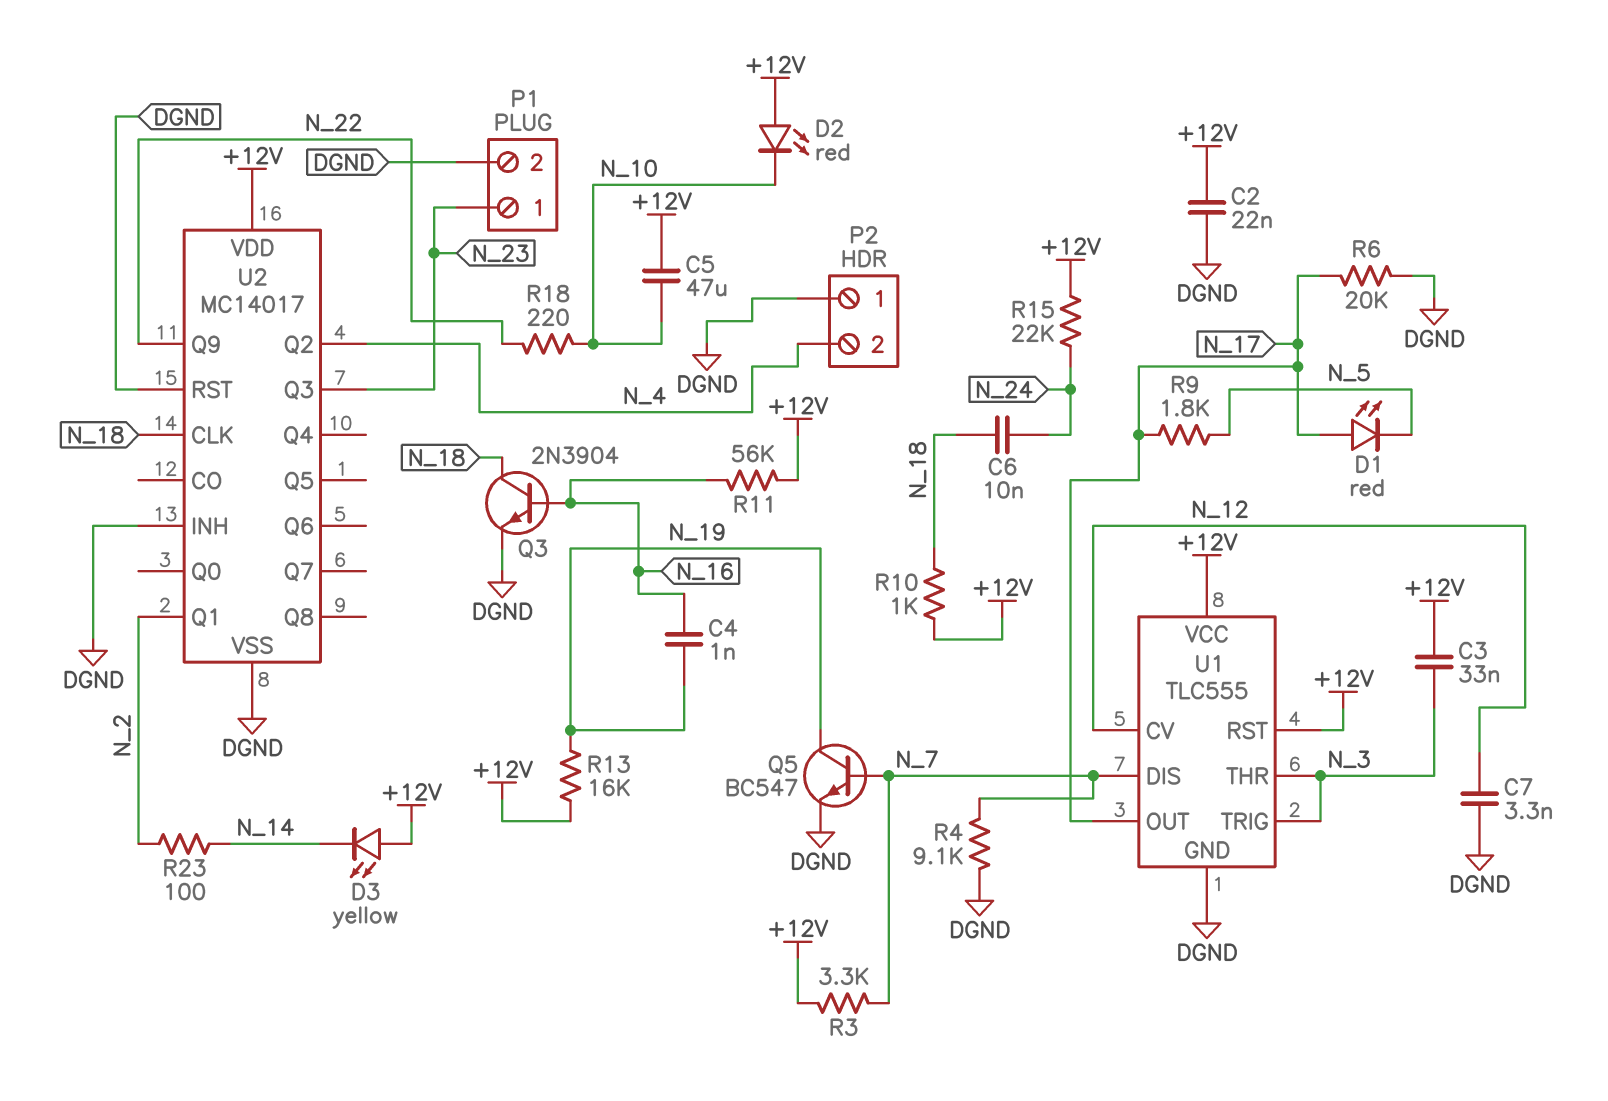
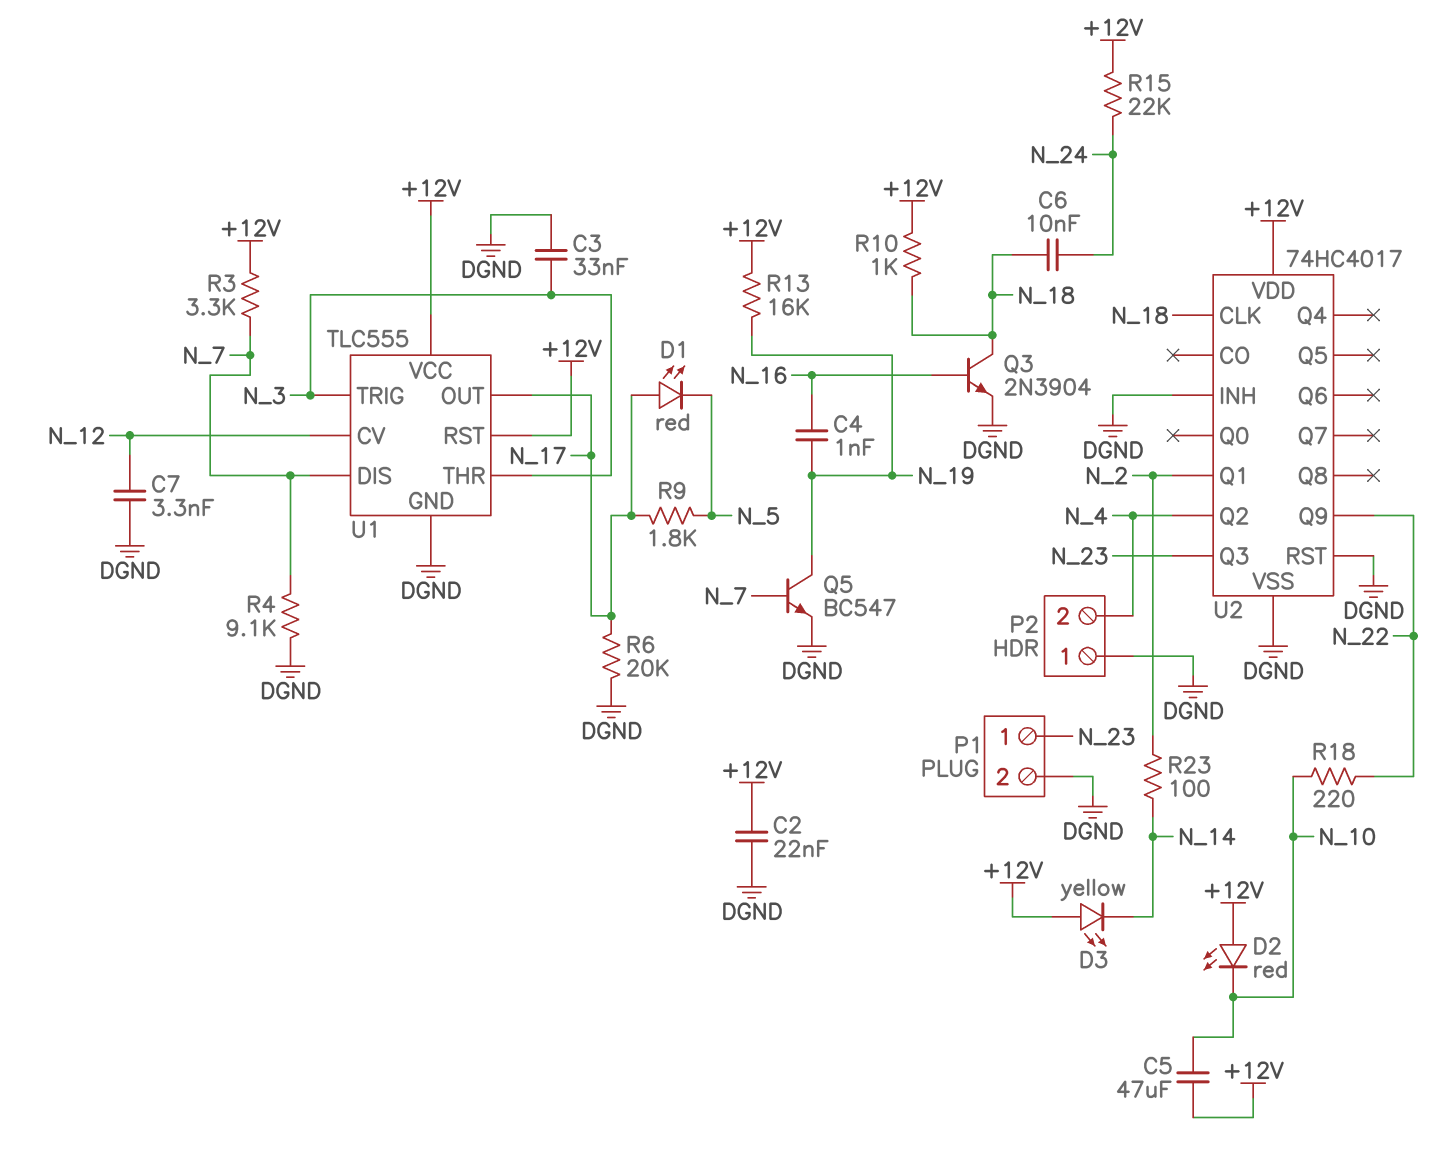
C3: 33nF (+12V, N_3) -> 33nF (DGND, N_3)
R11: 56k (+12V, N_16) -> none
U2: MC14017 -> 74HC4017

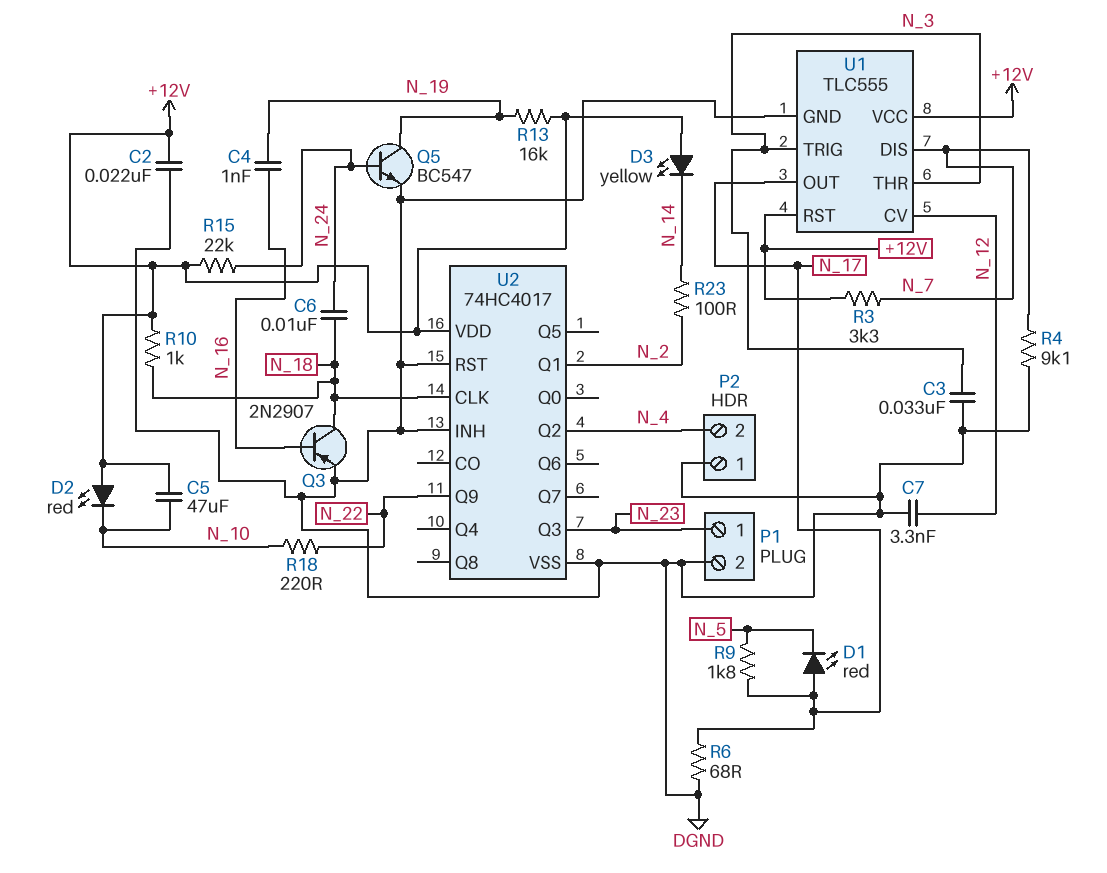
Q3: NPN 2N3904 (B N_16, C N_18, E DGND) -> PNP 2N2907 (B N_16, C N_18, E DGND)
Q5: NPN BC547 (B N_7, C N_19, E DGND) -> NPN BC547 (B N_24, C N_19, E DGND)
R6: 20k (DGND, N_17) -> 68 (DGND, N_17)

